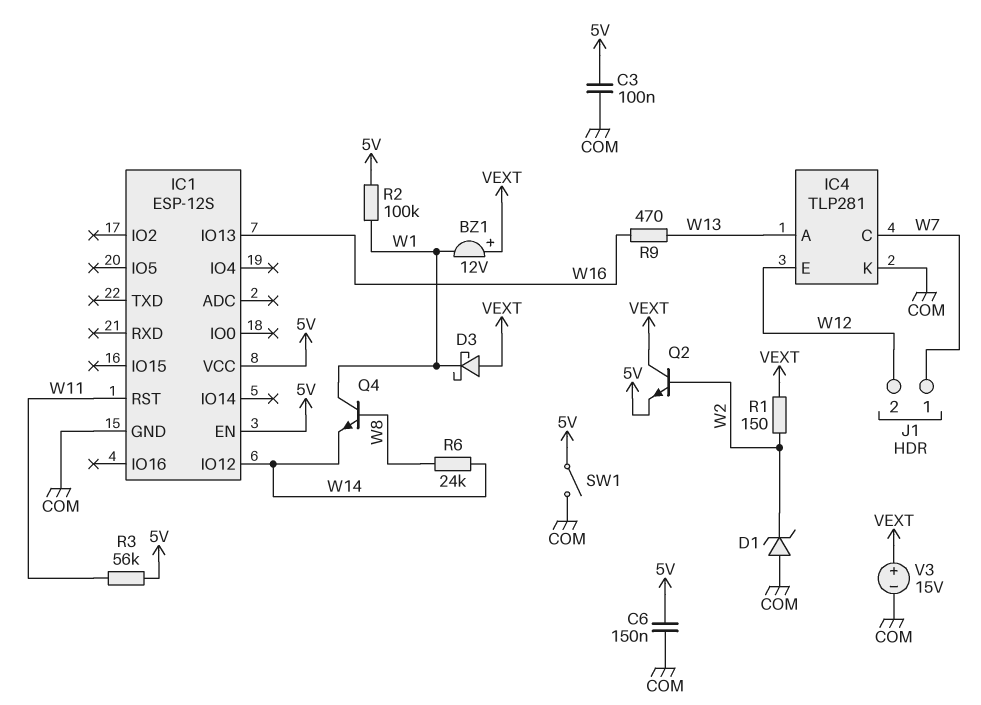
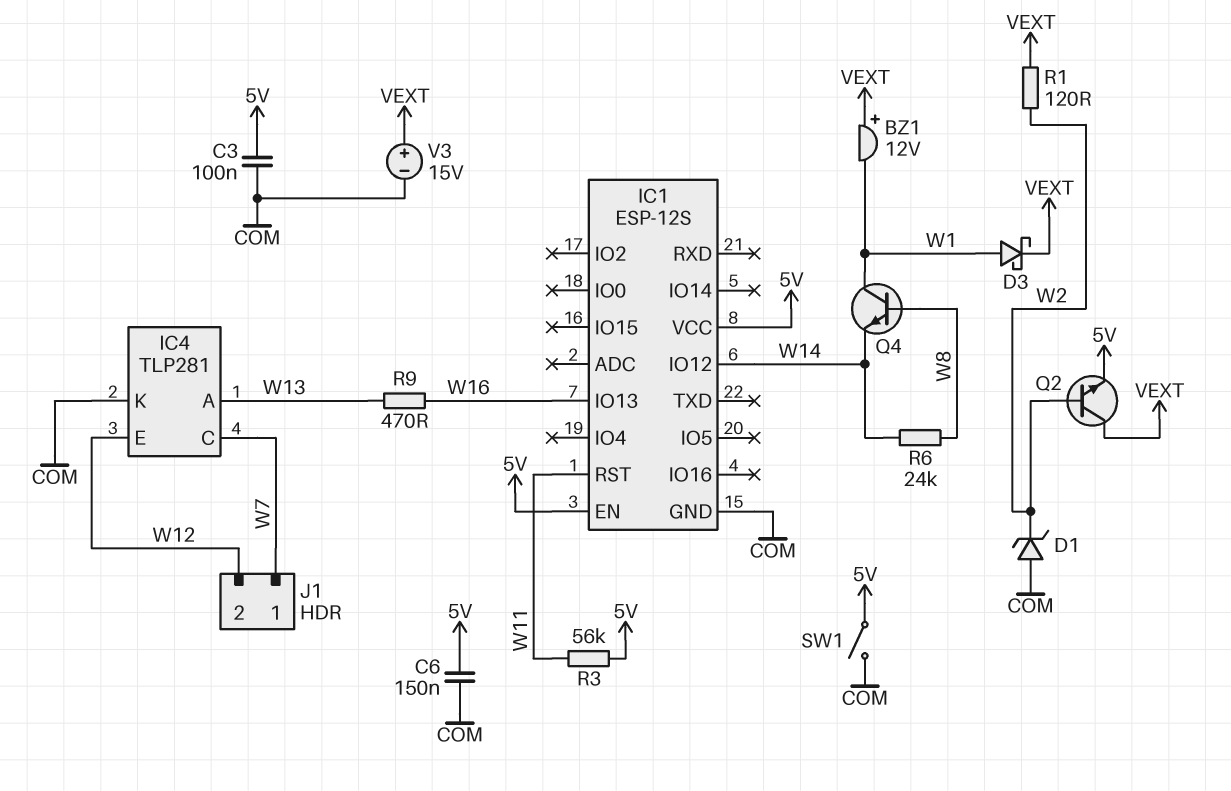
D3: schottky (A VEXT, K W1) -> schottky (A W1, K VEXT)
R1: 150 (VEXT, W2) -> 120 (VEXT, W2)
R2: 100k (5V, W1) -> none

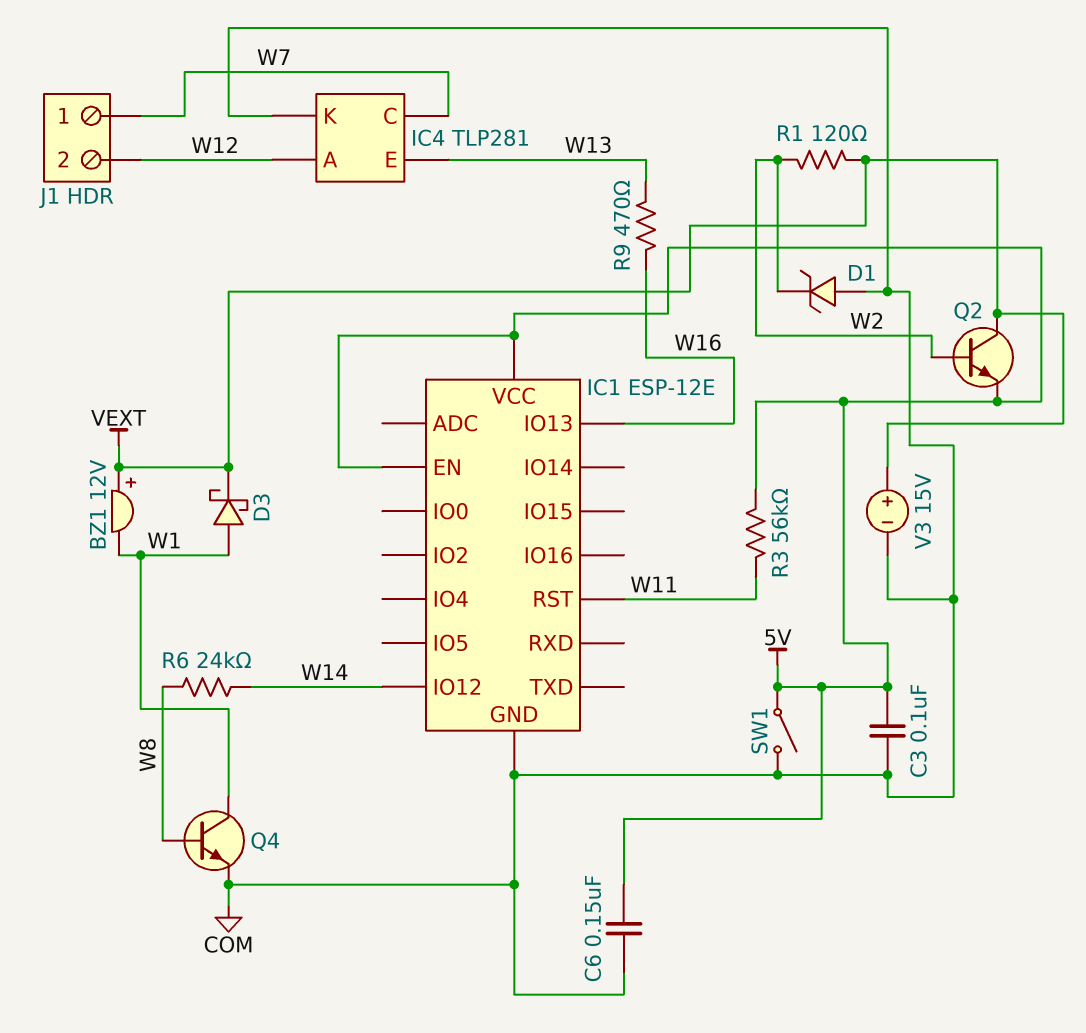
IC1: ESP-12S -> ESP-12E
IC4 pin A: W13 -> W12
IC4 pin E: W12 -> W13
Q4: NPN (B W8, C W1, E W14) -> NPN (B W8, C W1, E COM)

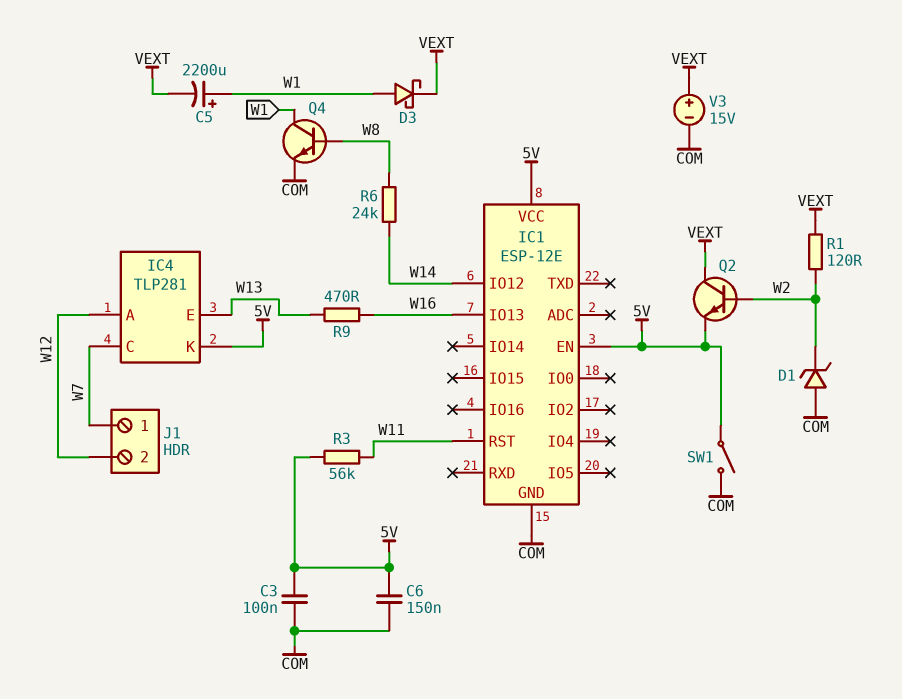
BZ1: buzzer 12V (plus VEXT, minus W1) -> none
C5: none -> 2200uF (plus W1, minus VEXT)
IC4 pin K: COM -> 5V

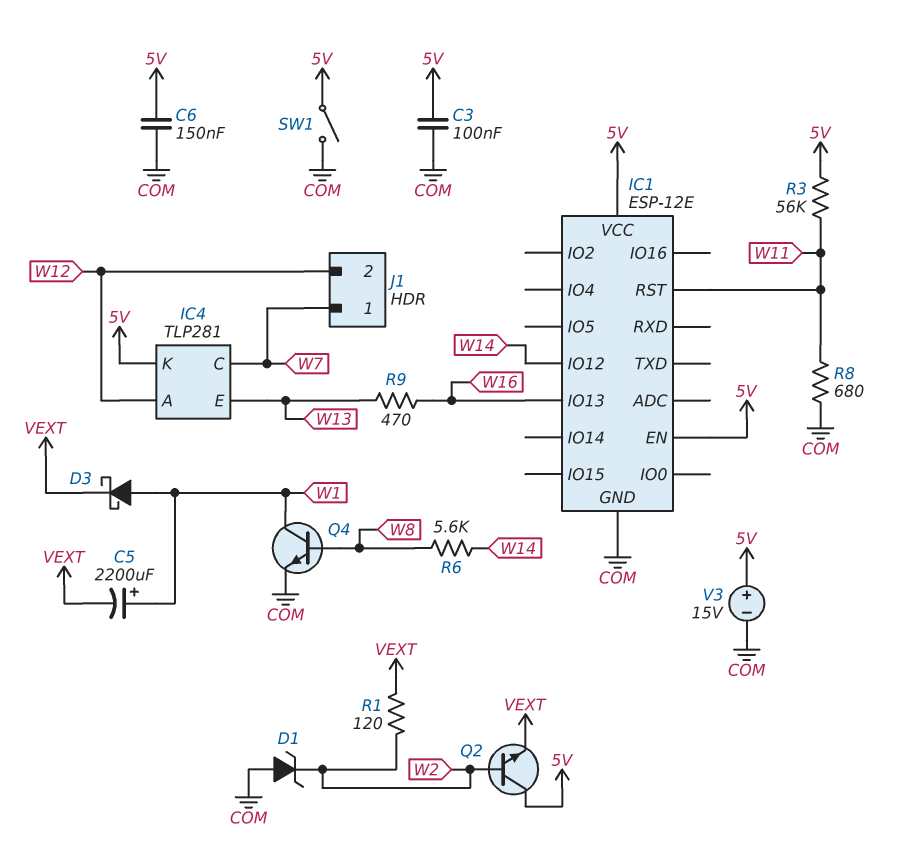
Q2: NPN (B W2, C VEXT, E 5V) -> NPN (B W2, C 5V, E VEXT)
R6: 24k (W8, W14) -> 5.6k (W8, W14)
R8: none -> 680 (COM, W11)
V3: 15V (plus VEXT, minus COM) -> 15V (plus 5V, minus COM)

